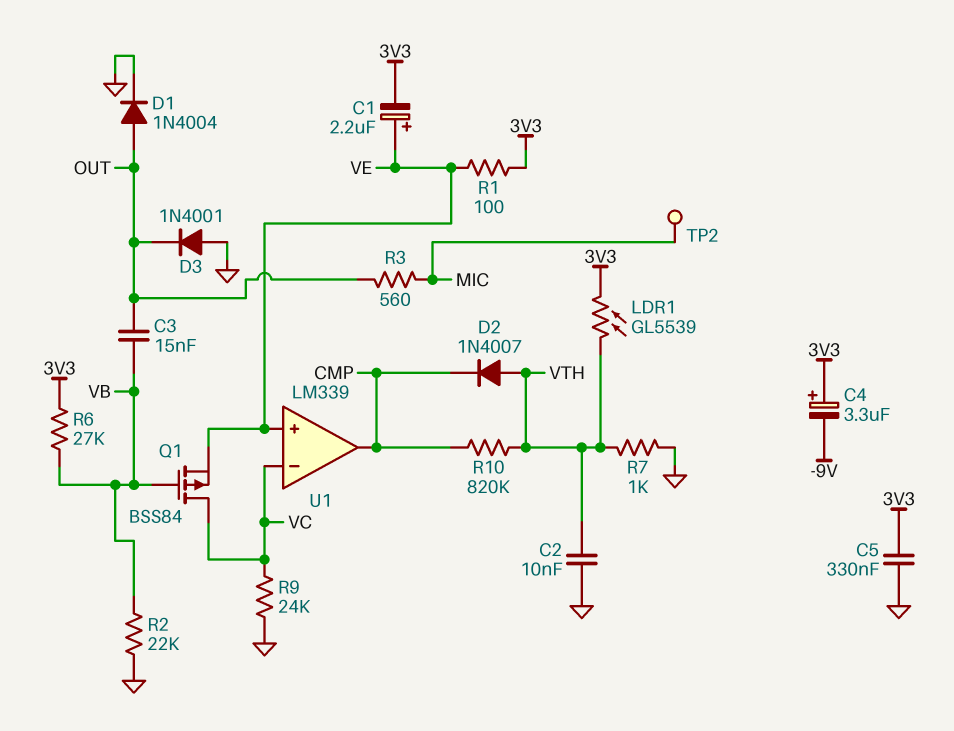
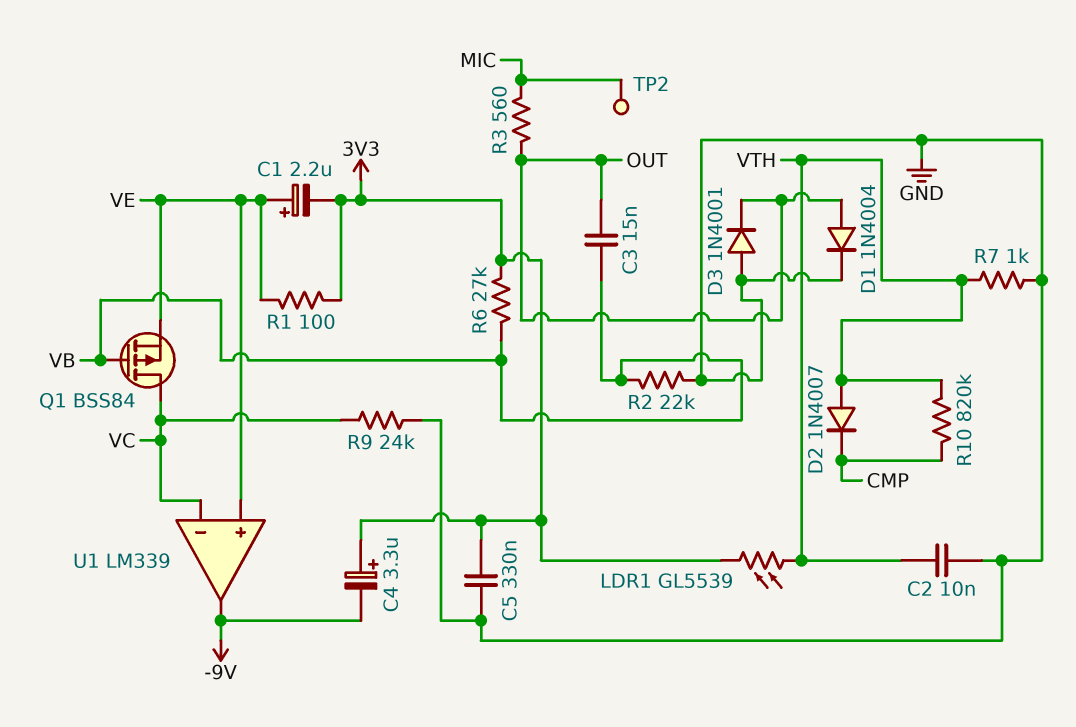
U1 pin out: CMP -> -9V

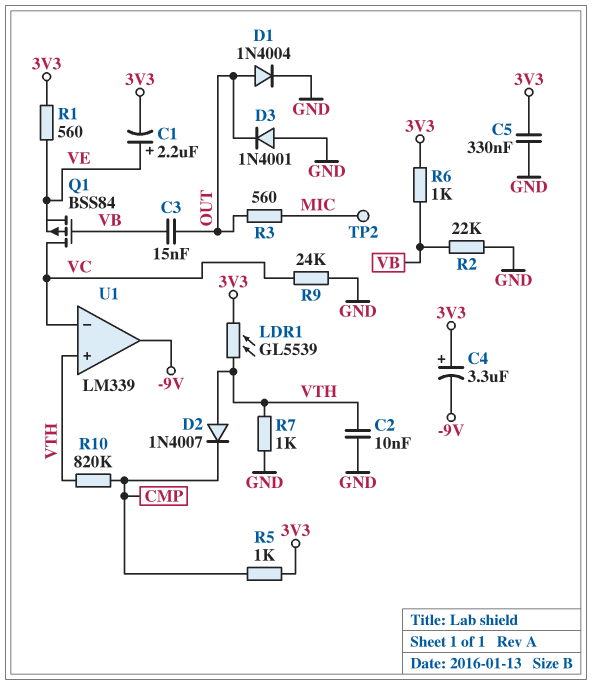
R1: 100 (3V3, VE) -> 560 (3V3, VE)
R5: none -> 1k (3V3, CMP)
R6: 27k (3V3, VB) -> 1k (3V3, VB)
U1 pin in+: VE -> VTH

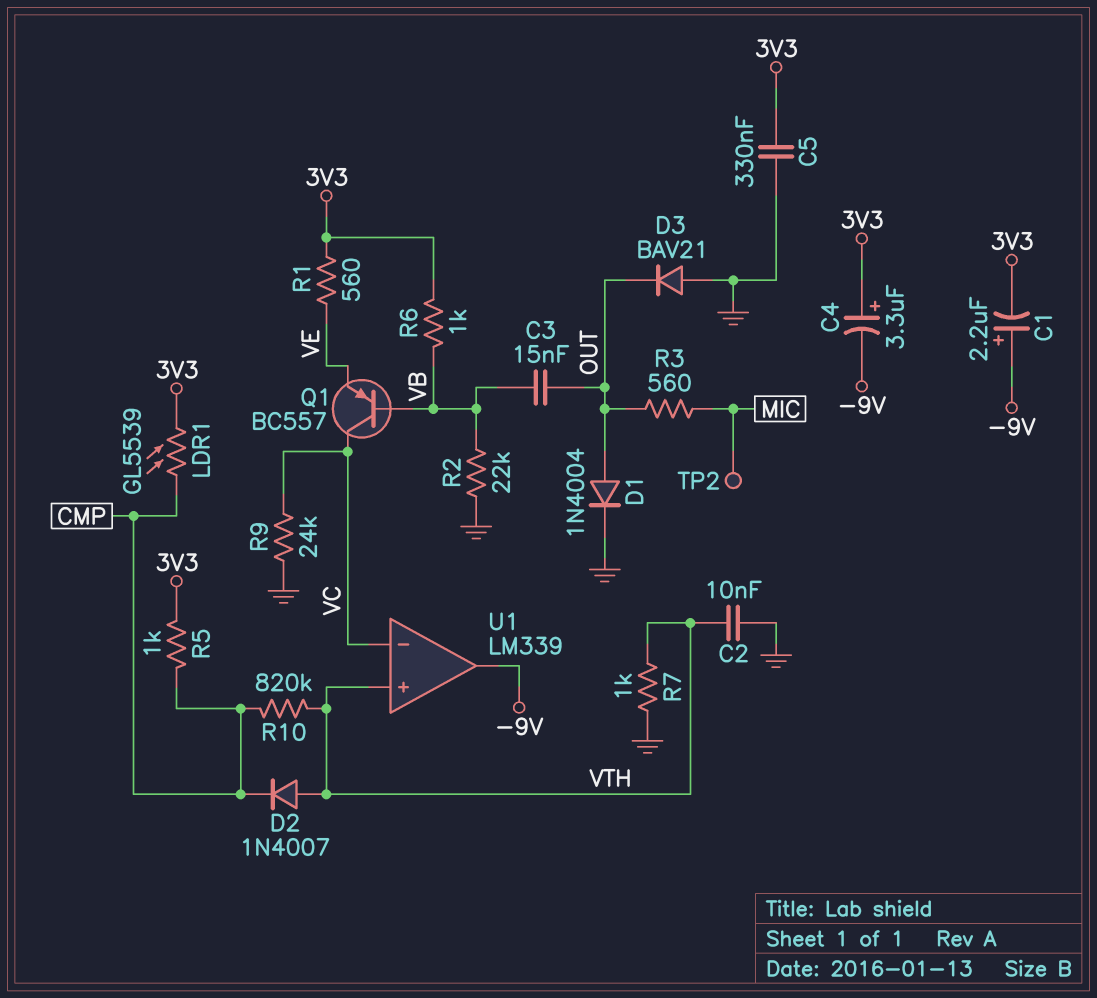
C1: 2.2uF (plus VE, minus 3V3) -> 2.2uF (plus -9V, minus 3V3)
D3: diode 1N4001 (A GND, K OUT) -> diode BAV21 (A GND, K OUT)
LDR1: GL5539 (3V3, VTH) -> GL5539 (3V3, CMP)
Q1: PMOS BSS84 (G VB, D VC, S VE) -> PNP BC557 (B VB, C VC, E VE)

